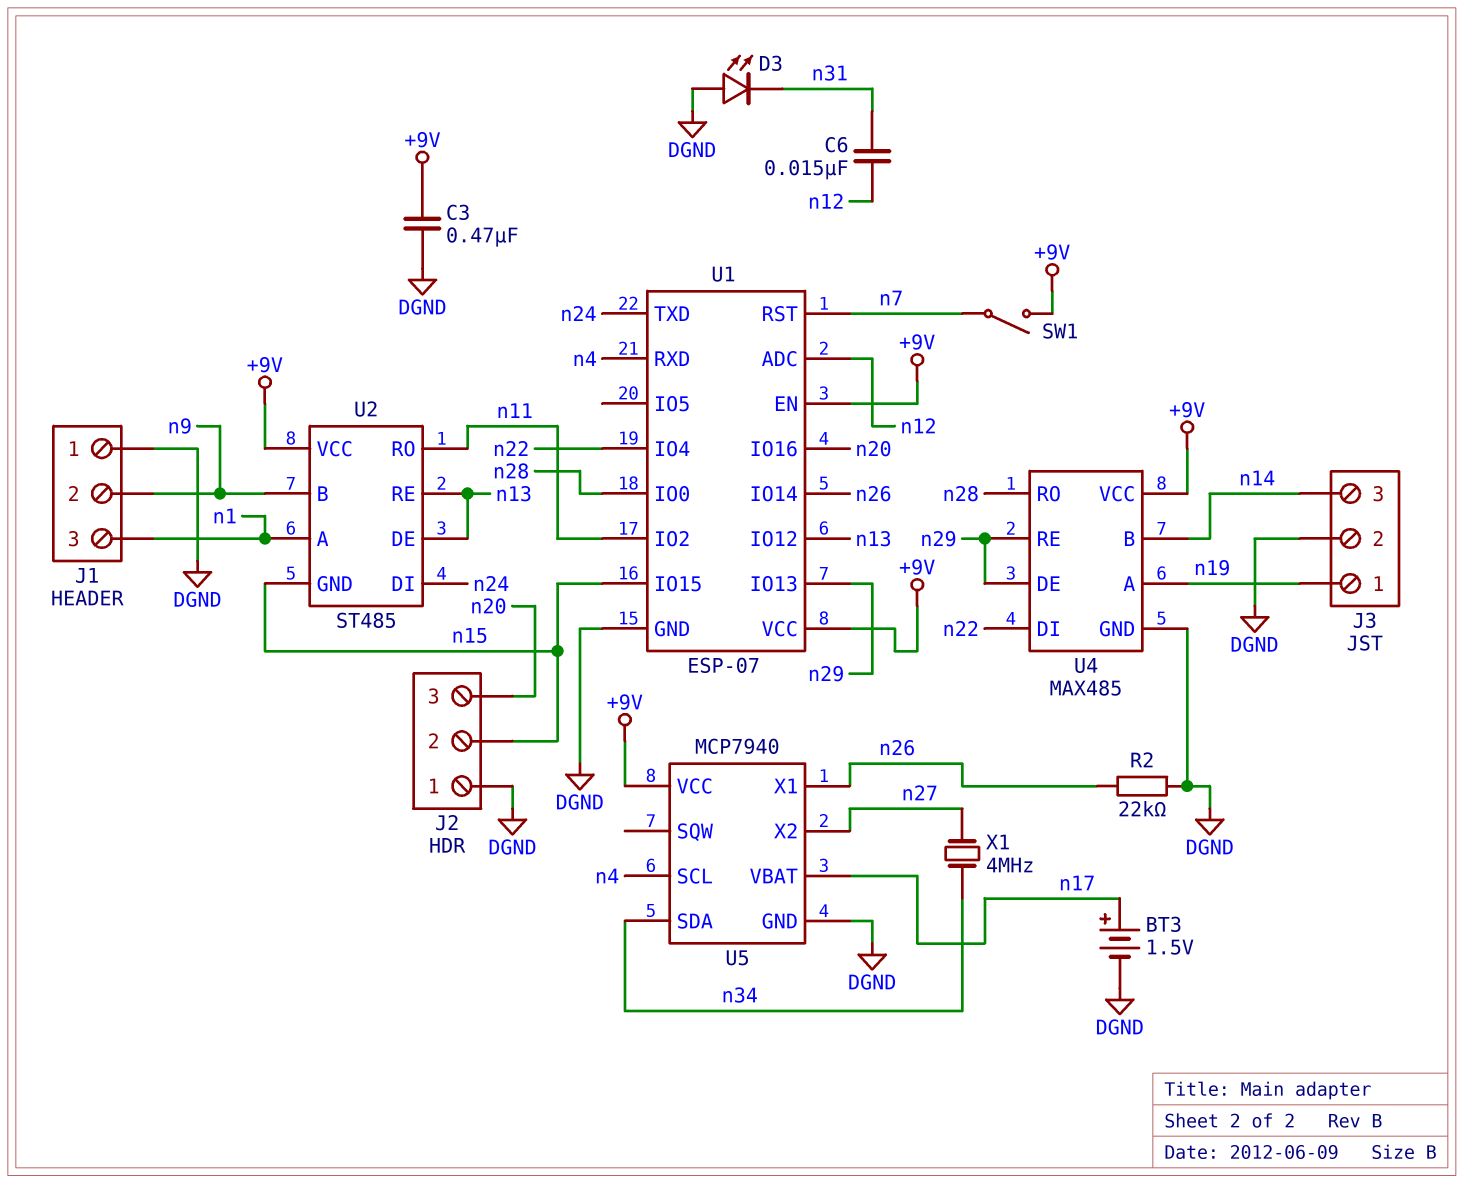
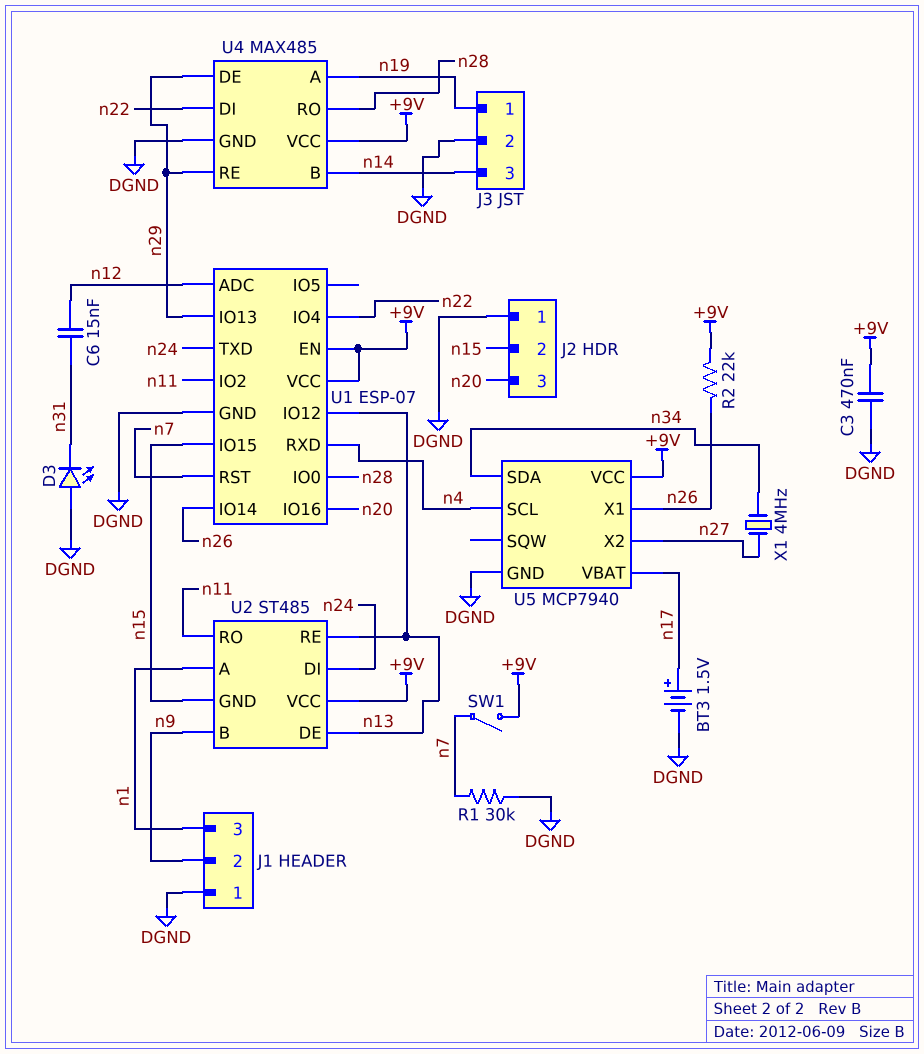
R1: none -> 30k (DGND, n7)
R2: 22k (DGND, n26) -> 22k (+9V, n26)

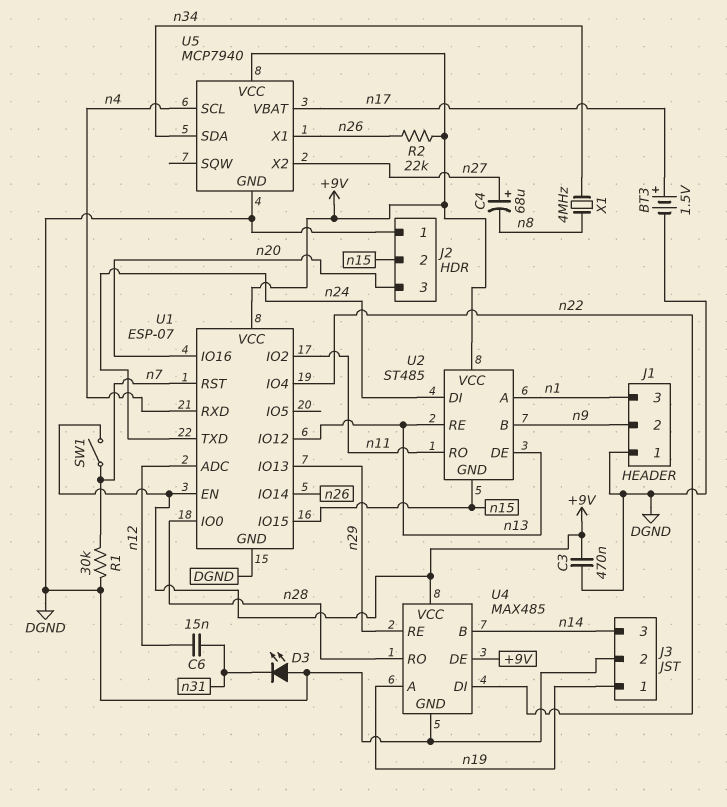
C4: none -> 68uF (plus n27, minus n8)
U4 pin DE: n29 -> +9V
X1: 4MHz (n27, n34) -> 4MHz (n8, n34)

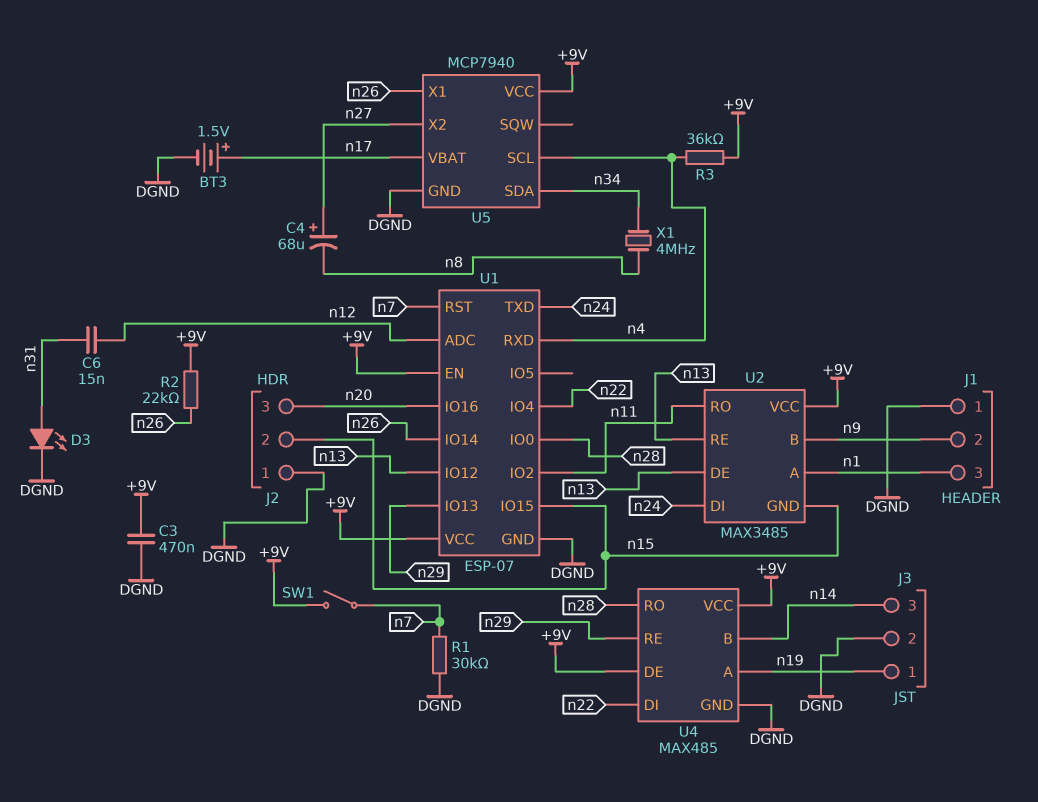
D3: LED (A DGND, K n31) -> LED (A n31, K DGND)
R3: none -> 36k (+9V, n4)
U2: ST485 -> MAX3485

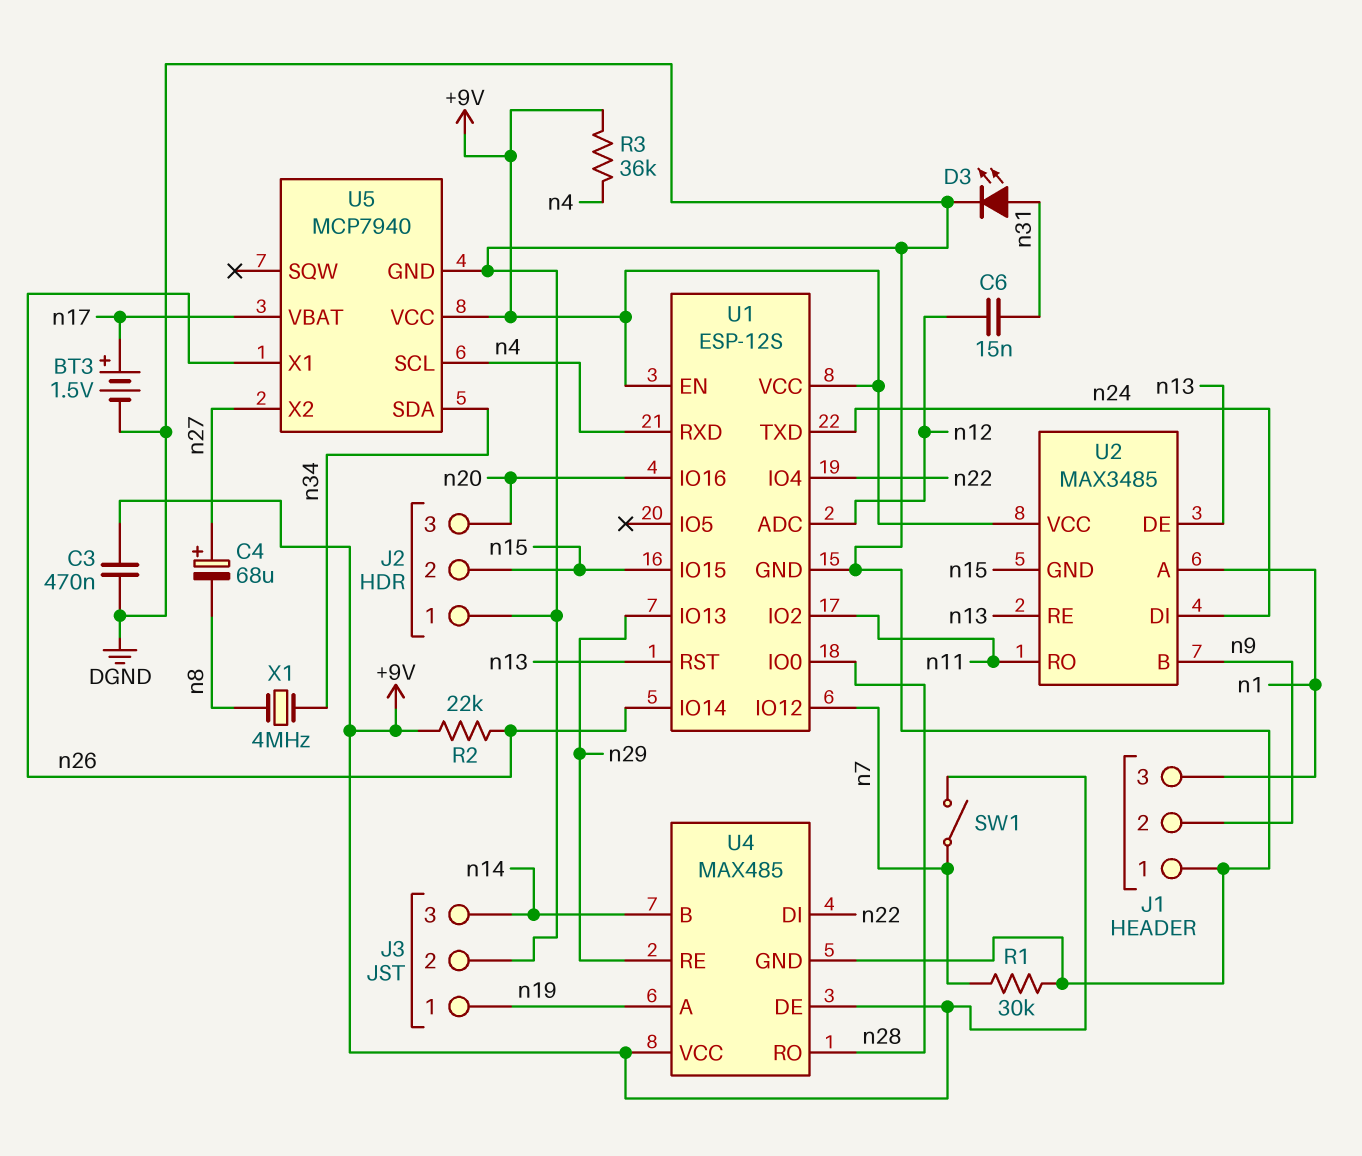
U1: ESP-07 -> ESP-12S
U1 pin IO12: n13 -> n7
U1 pin RST: n7 -> n13

